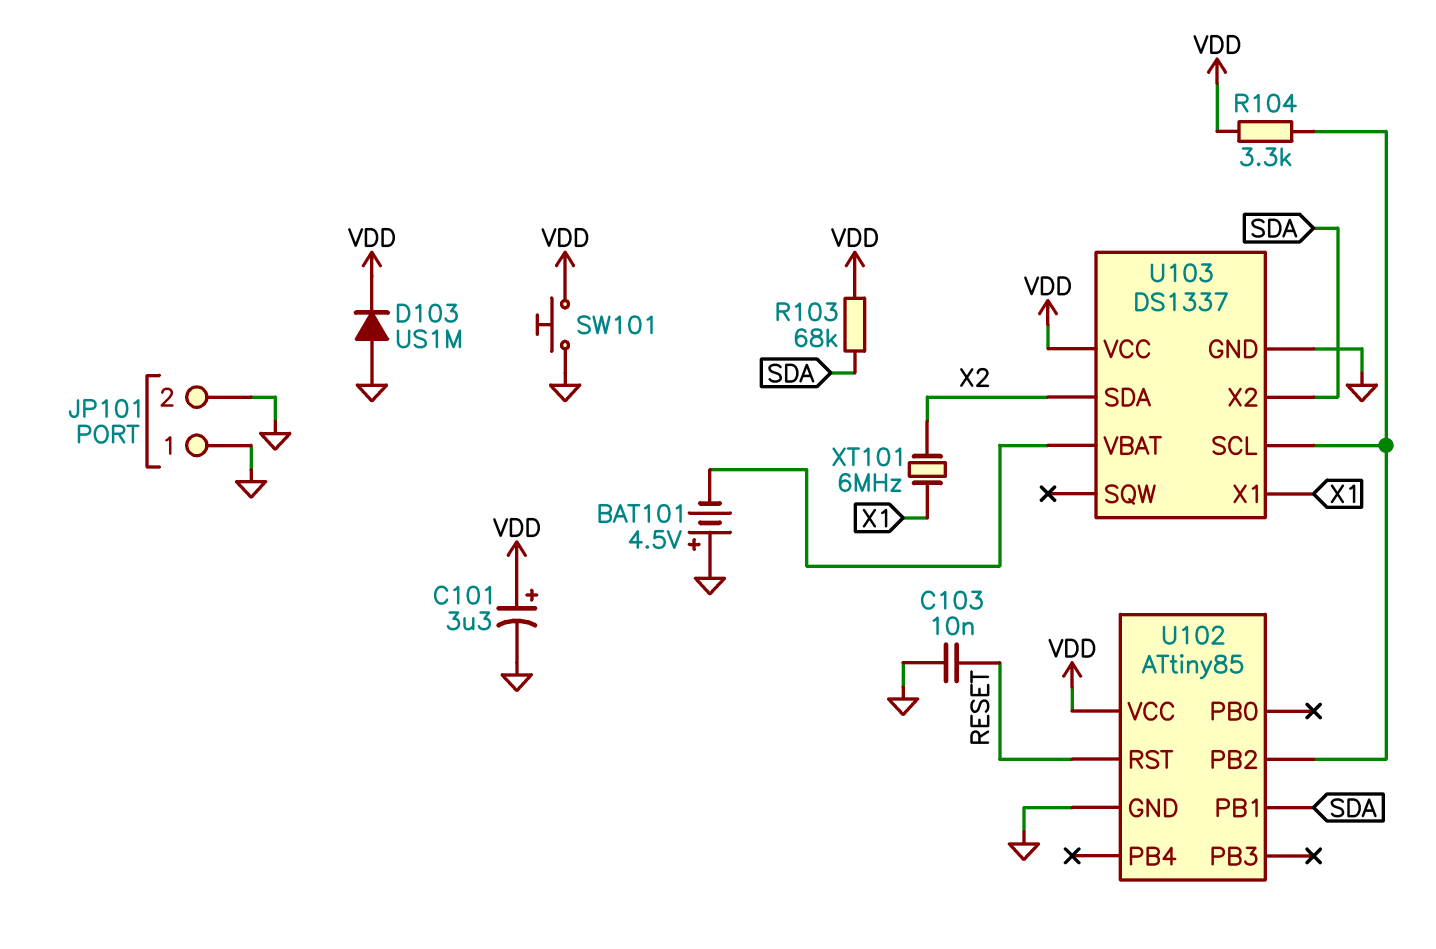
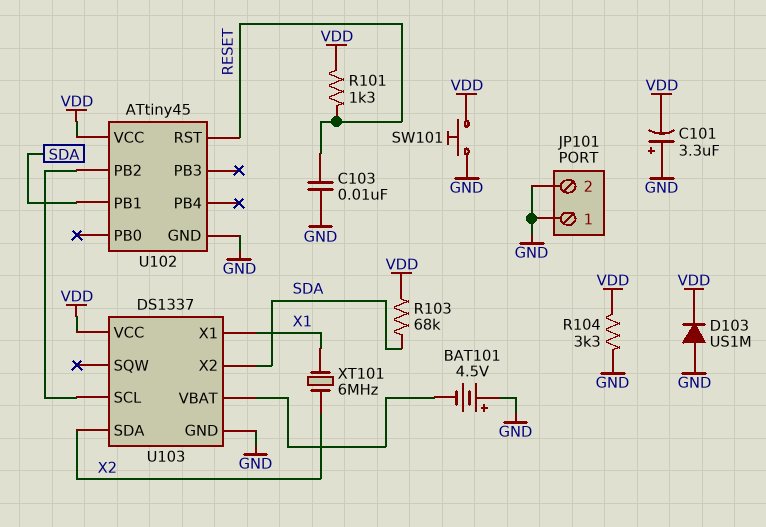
C101: 3.3uF (plus VDD, minus GND) -> 3.3uF (plus GND, minus VDD)
R101: none -> 1.3k (RESET, VDD)
R104: 3.3k (U102/PB2, VDD) -> 3.3k (GND, VDD)
U102: ATtiny85 -> ATtiny45

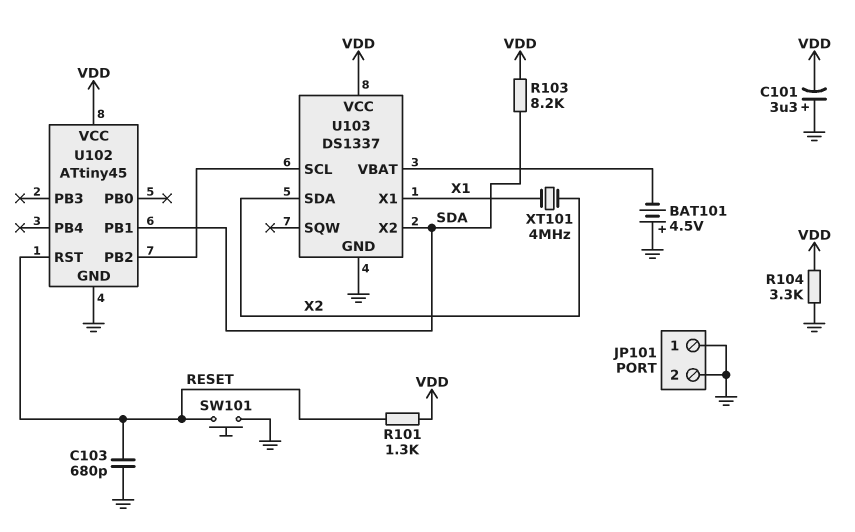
C103: 10nF (GND, RESET) -> 680pF (GND, RESET)
D103: diode US1M (A GND, K VDD) -> none
R103: 68k (SDA, VDD) -> 8.2k (SDA, VDD)
SW101: button (GND, VDD) -> button (GND, RESET)
XT101: 6MHz (X1, X2) -> 4MHz (X1, X2)

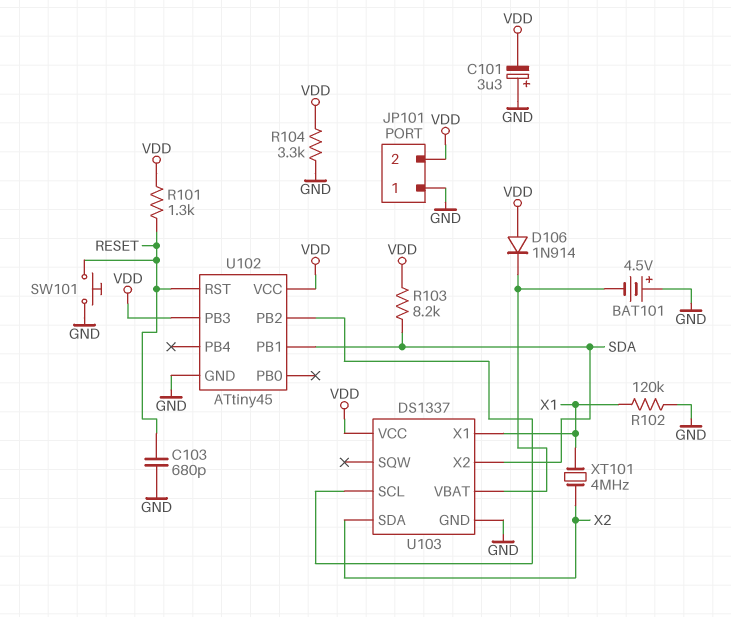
D106: none -> diode 1N914 (A VDD, K U103/VBAT)
JP101 pin 2: GND -> VDD
R102: none -> 120k (GND, X1)
U102 pin PB3: none -> VDD

